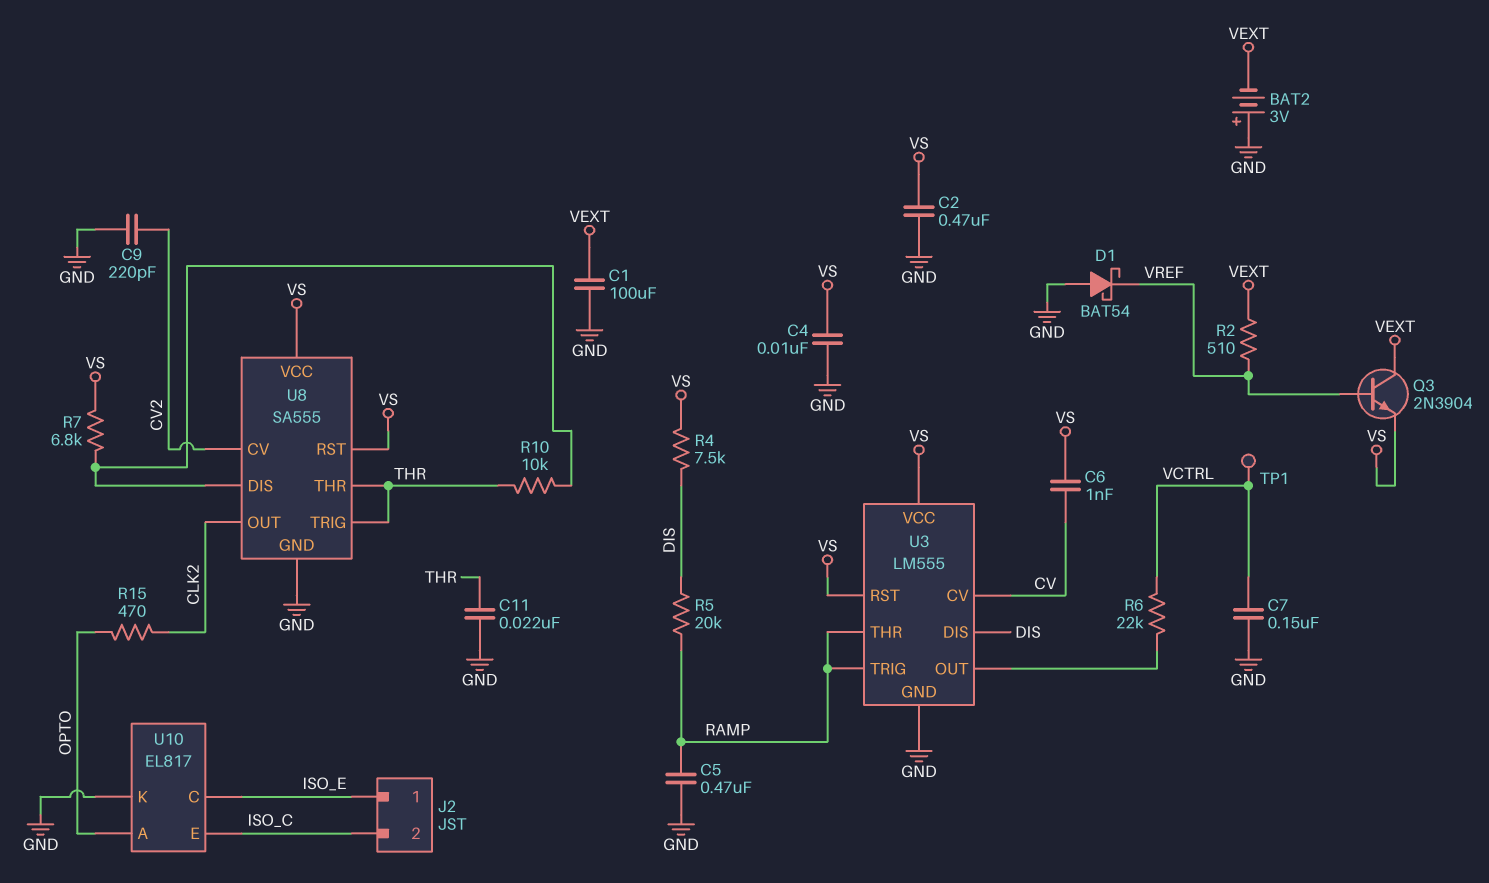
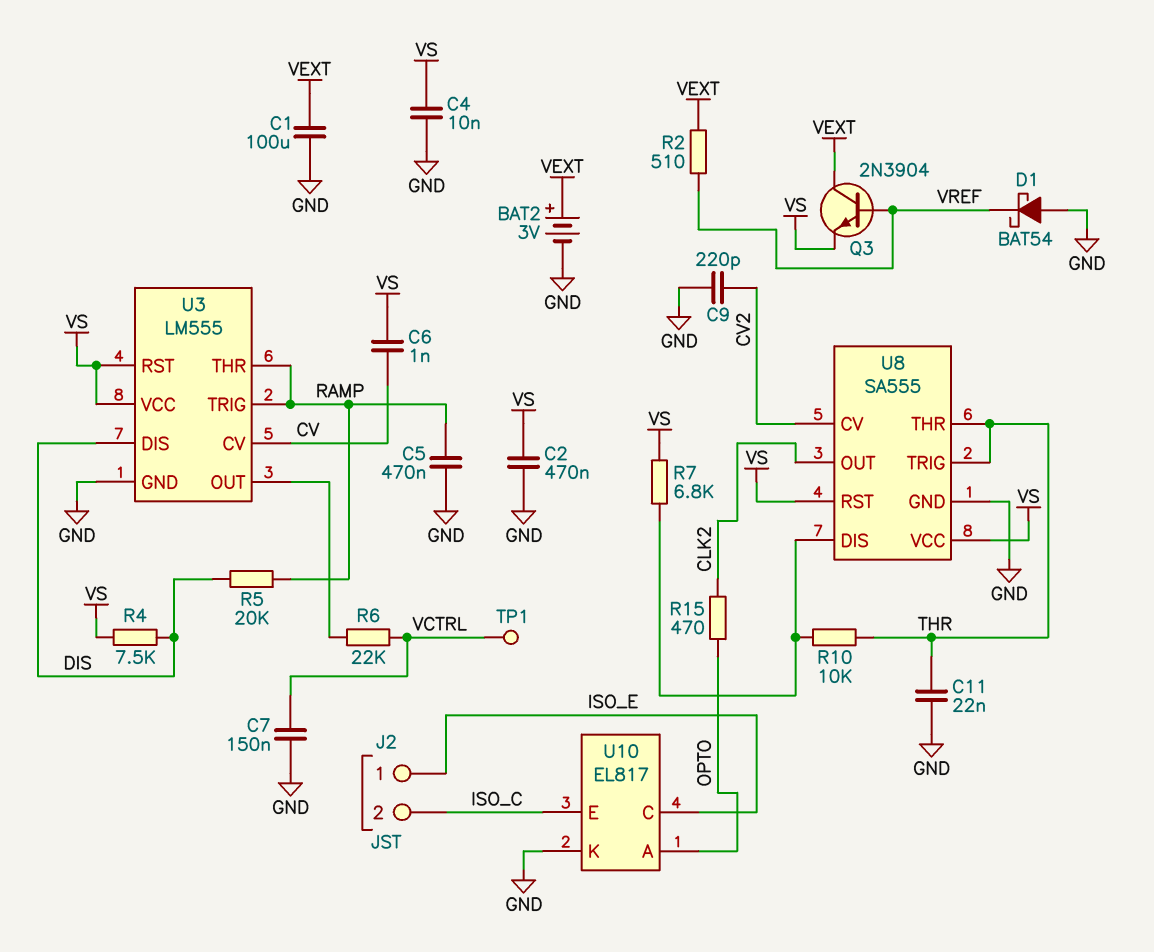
BAT2: 3V (plus GND, minus VEXT) -> 3V (plus VEXT, minus GND)

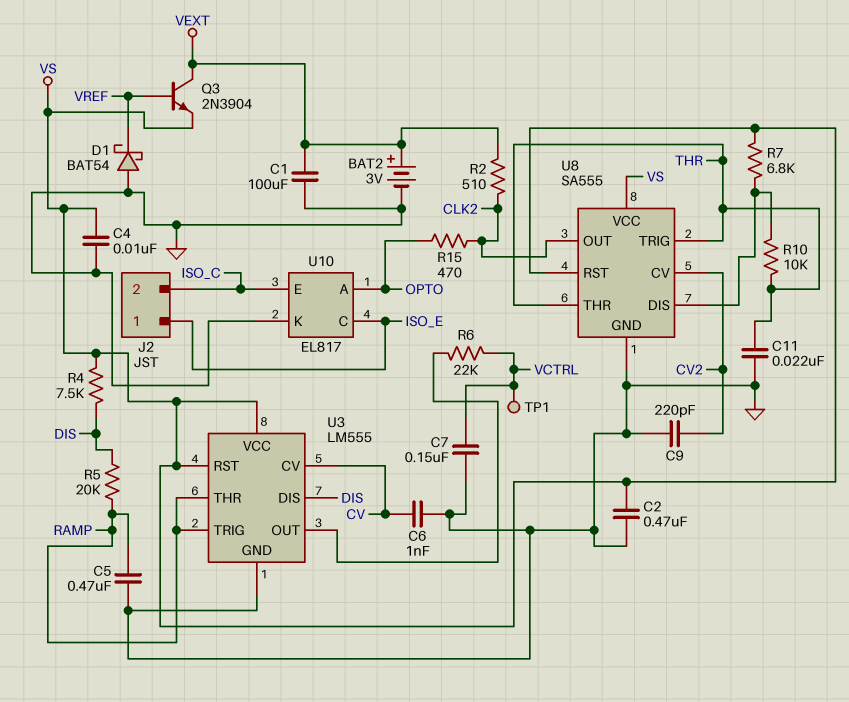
C6: 1nF (CV, VS) -> 1nF (CV, GND)
R2: 510 (VEXT, VREF) -> 510 (CLK2, VEXT)

